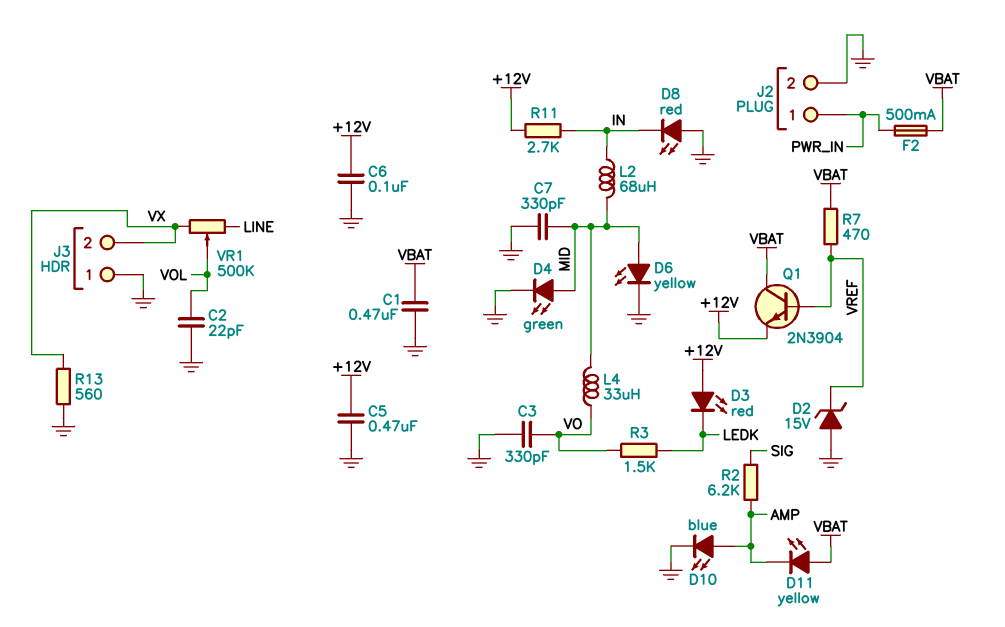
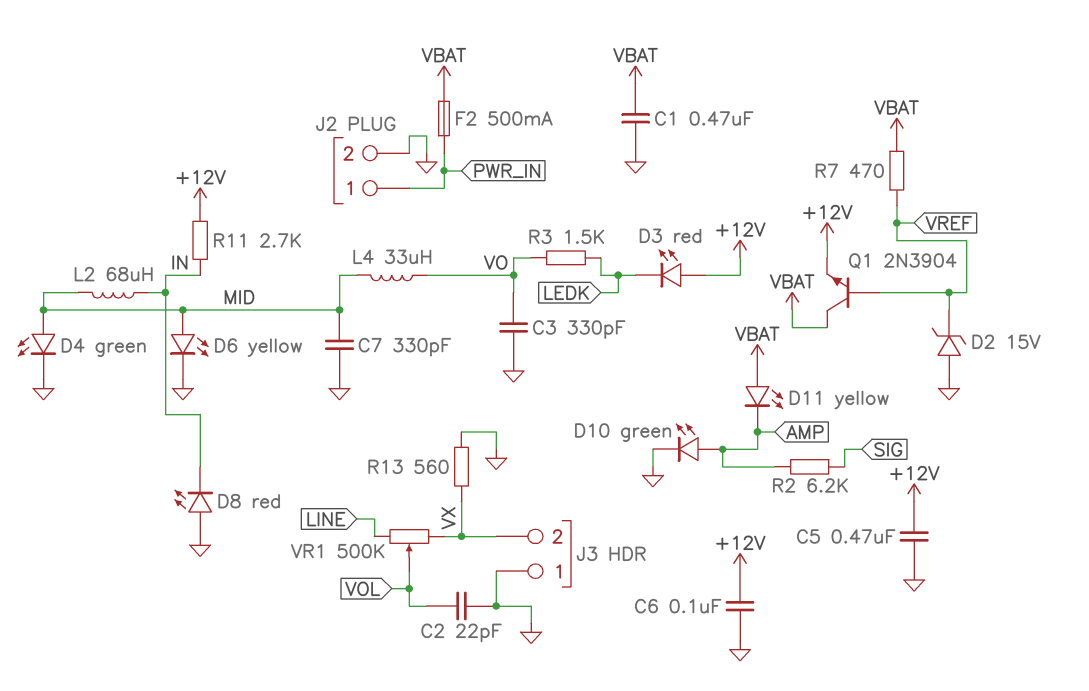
D10: LED blue (A AMP, K GND) -> LED green (A AMP, K GND)

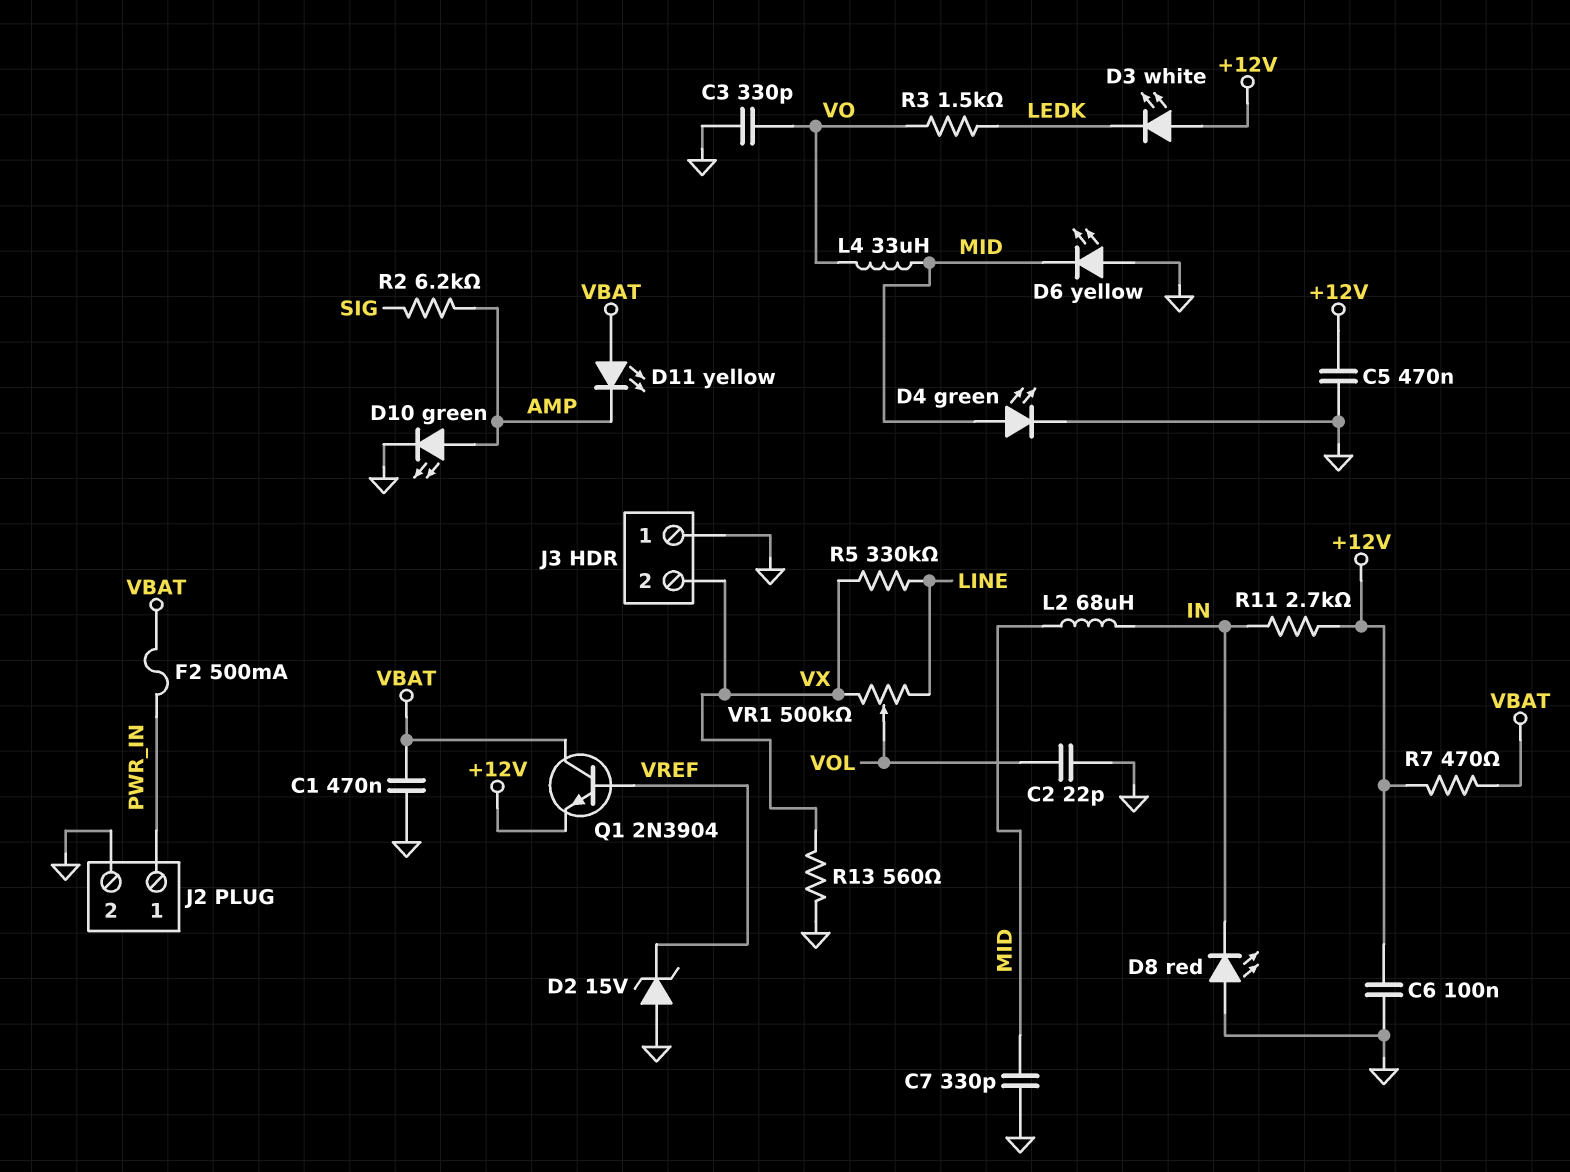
D3: LED red (A +12V, K LEDK) -> LED white (A +12V, K LEDK)
D6: LED yellow (A MID, K GND) -> LED yellow (A GND, K MID)
R5: none -> 330k (LINE, VX)
R7: 470 (VBAT, VREF) -> 470 (+12V, VBAT)

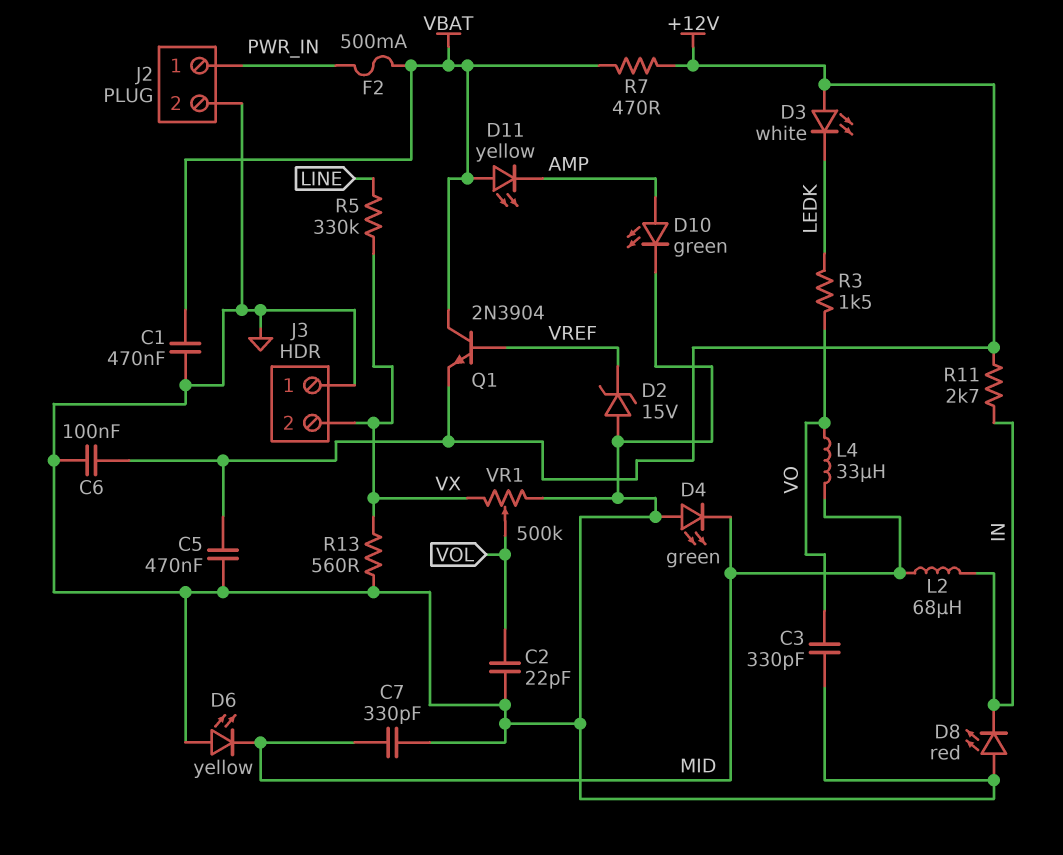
D4: LED green (A MID, K GND) -> LED green (A GND, K MID)
R2: 6.2k (AMP, SIG) -> none
VR1: 500k (LINE, VX, wiper VOL) -> 500k (GND, VX, wiper VOL)

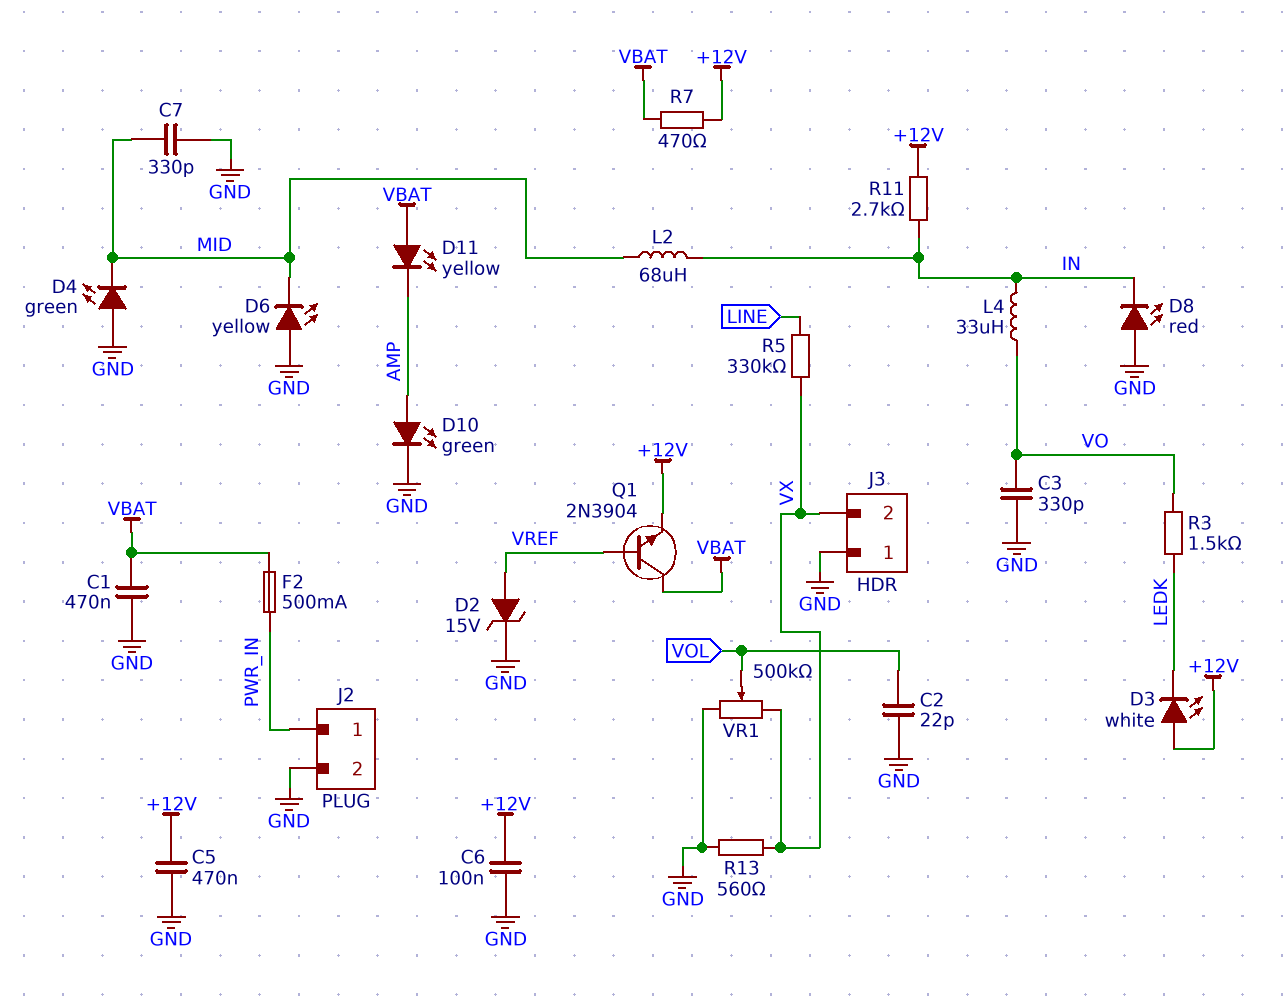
D2: zener 15V (A GND, K VREF) -> zener 15V (A VREF, K GND)
L4: 33uH (MID, VO) -> 33uH (IN, VO)

